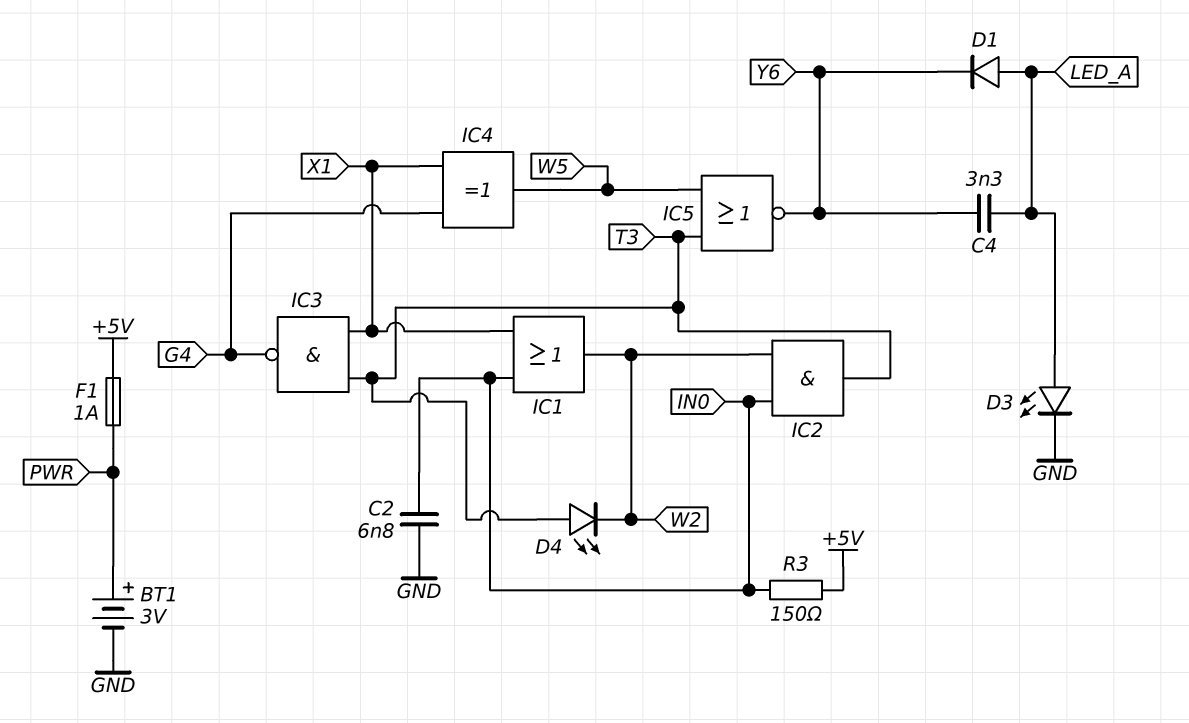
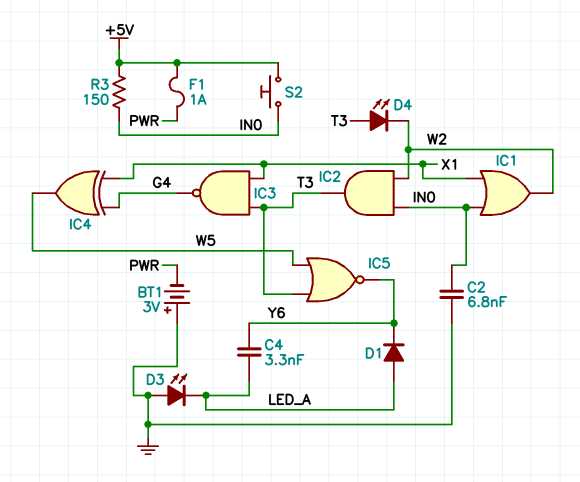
BT1: 3V (plus PWR, minus GND) -> 3V (plus GND, minus PWR)
D3: LED (A LED_A, K GND) -> LED (A GND, K LED_A)
S2: none -> button (+5V, IN0)

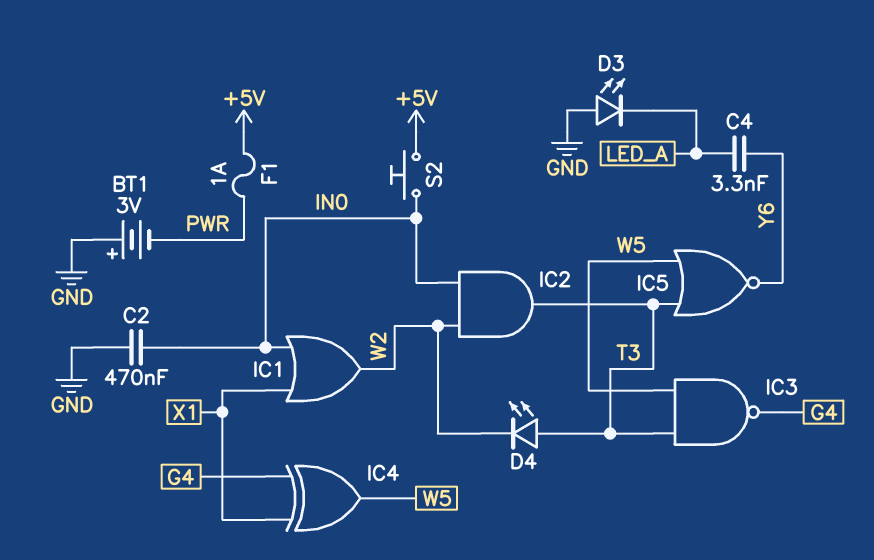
C2: 6.8nF (GND, IN0) -> 470nF (GND, IN0)
D1: diode (A LED_A, K Y6) -> none
IC3: NAND (in T3, in X1, out G4) -> NAND (in T3, in W5, out G4)
R3: 150 (+5V, IN0) -> none

